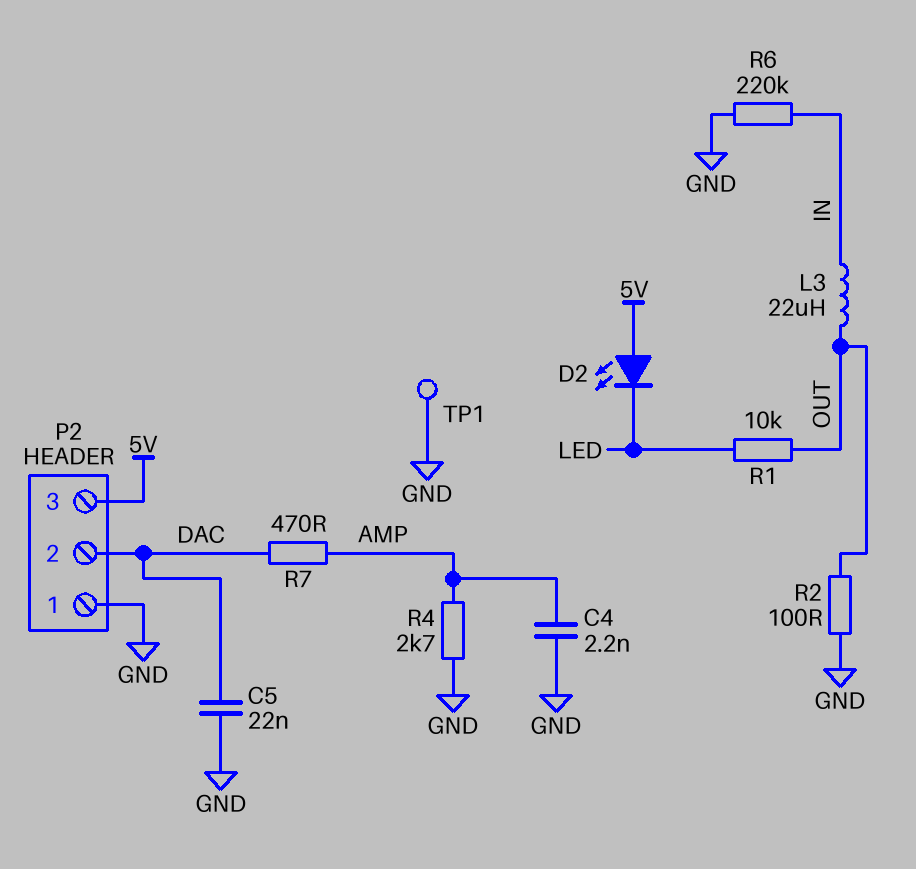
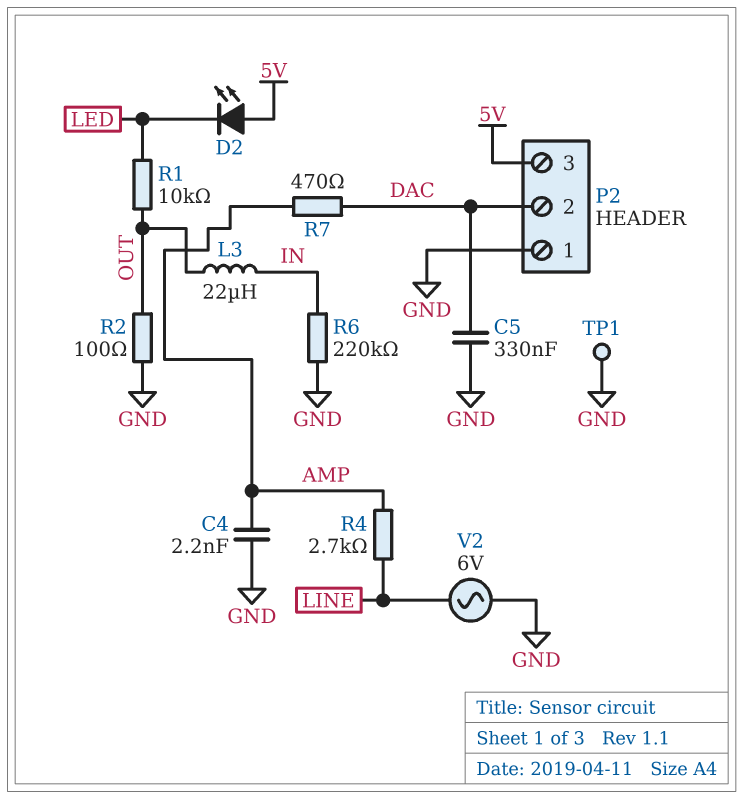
C5: 22nF (DAC, GND) -> 330nF (DAC, GND)
R4: 2.7k (AMP, GND) -> 2.7k (AMP, LINE)
V2: none -> AC 6V (GND, LINE)

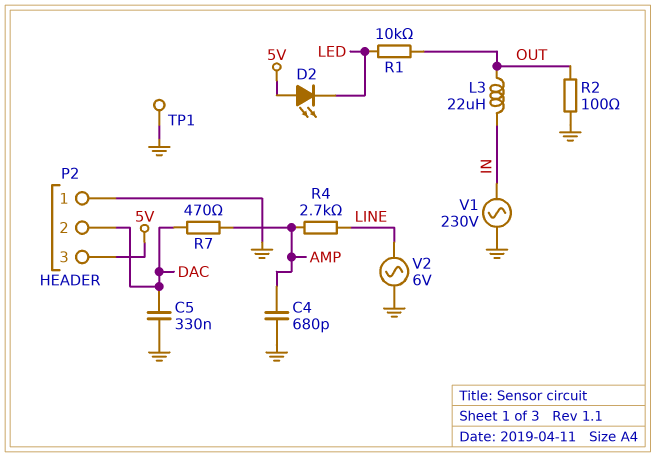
C4: 2.2nF (AMP, GND) -> 680pF (AMP, GND)
R6: 220k (GND, IN) -> none
V1: none -> AC 230V (GND, IN)

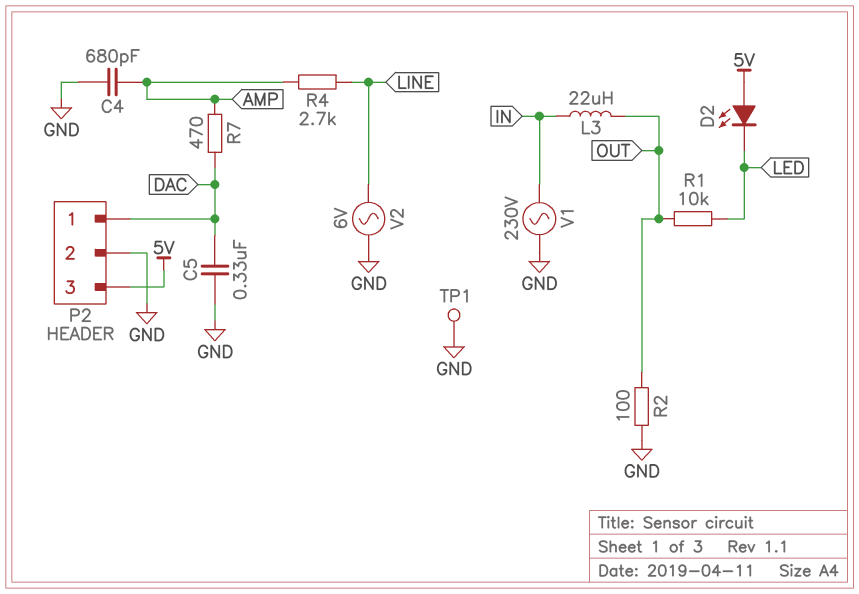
P2 pin 1: GND -> DAC
P2 pin 2: DAC -> GND

